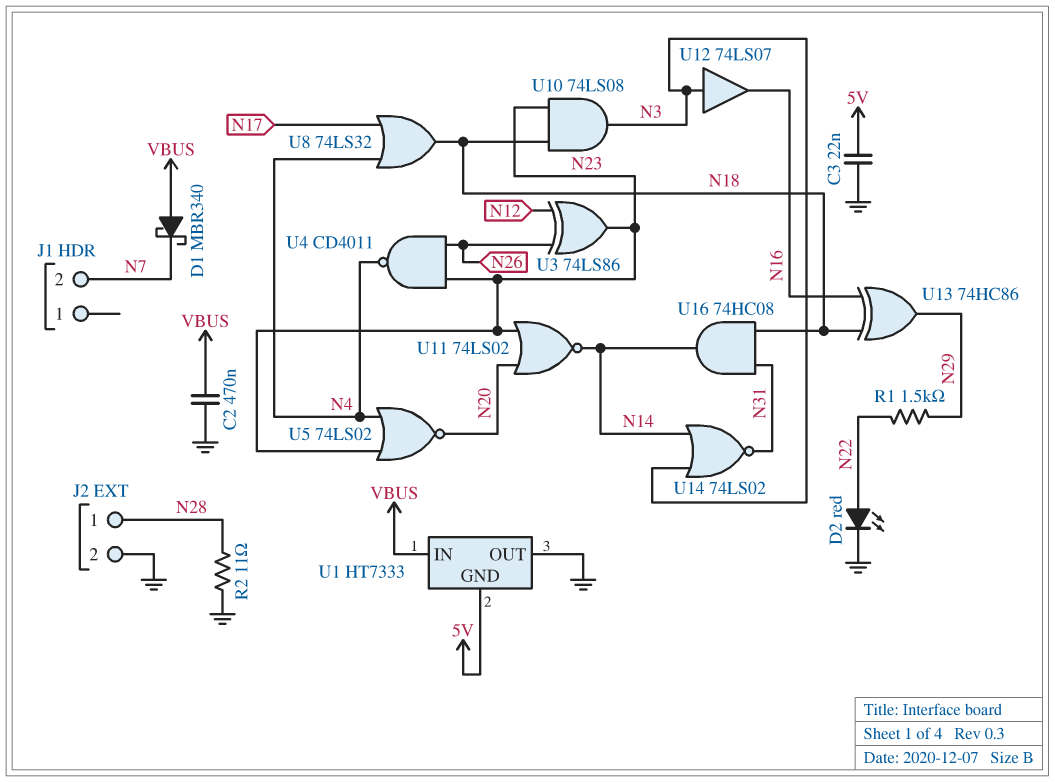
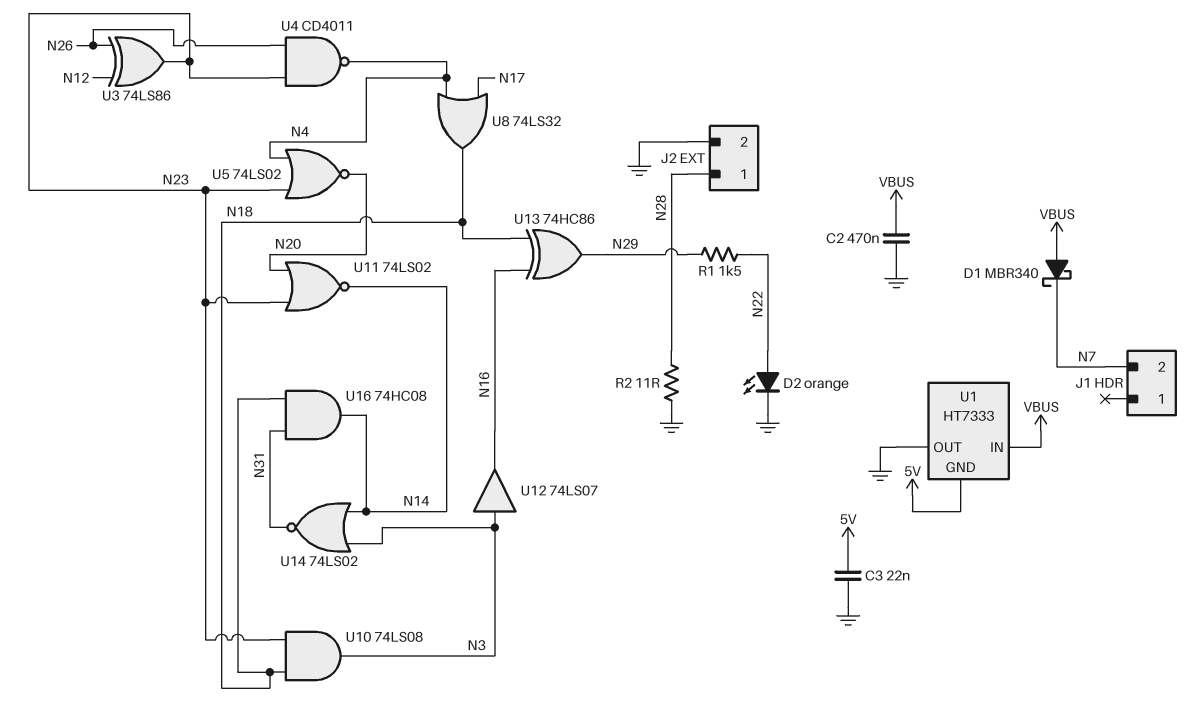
D2: LED red (A N22, K GND) -> LED orange (A N22, K GND)

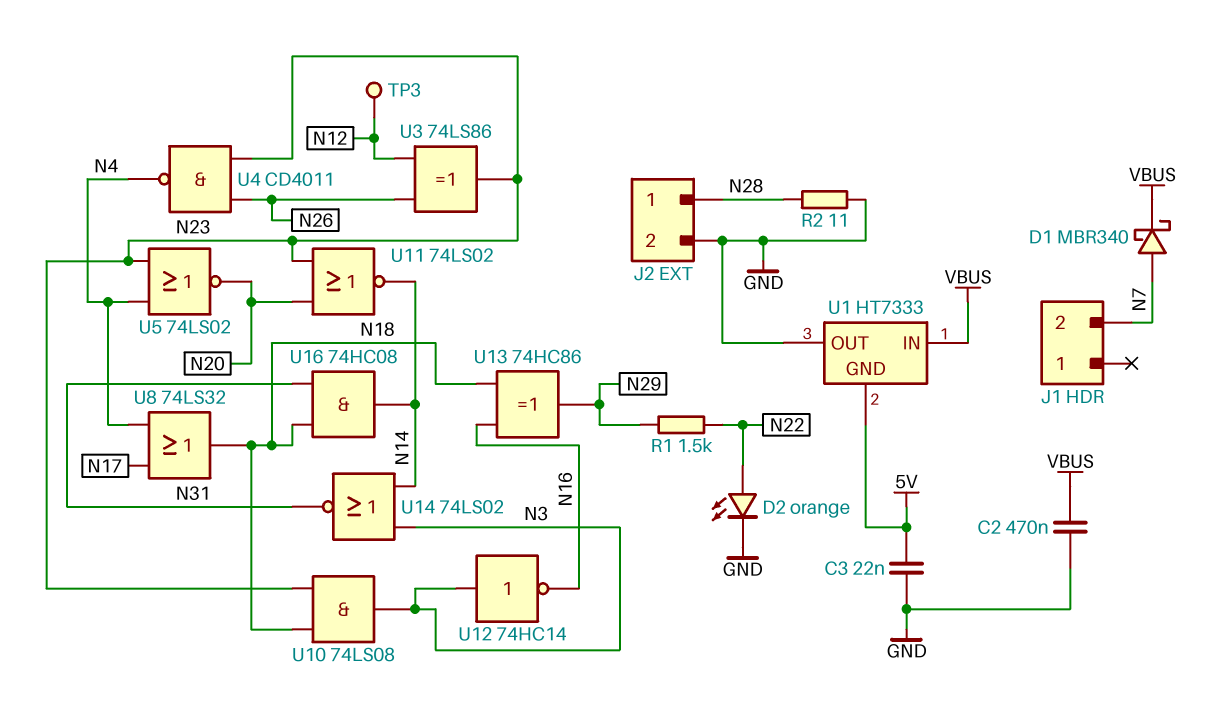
D1: schottky MBR340 (A VBUS, K N7) -> schottky MBR340 (A N7, K VBUS)
TP3: none -> test point (N12)
U12: buffer 74LS07 (in N3, out N16) -> NOT 74HC14 (in N3, out N16)

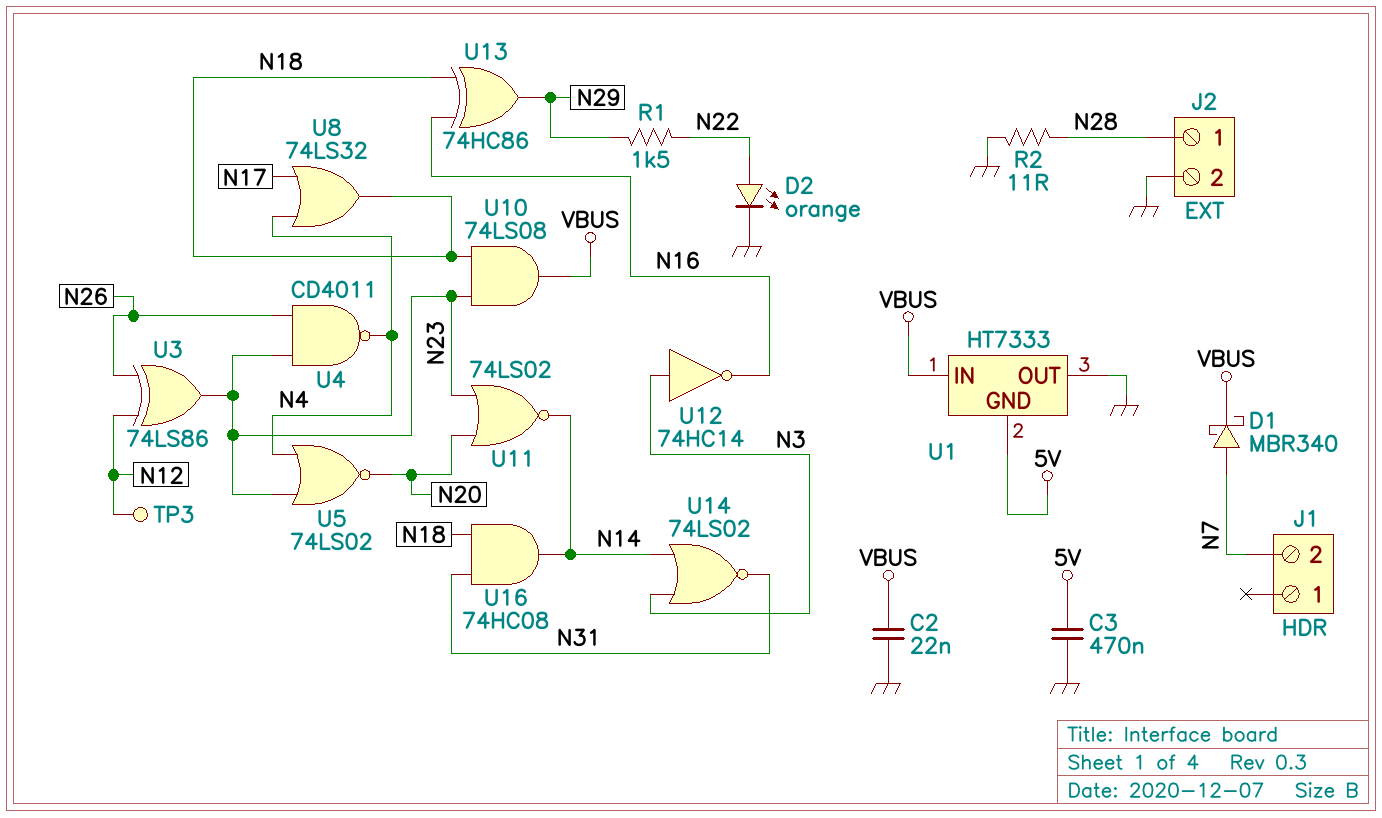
C2: 470nF (GND, VBUS) -> 22nF (GND, VBUS)
C3: 22nF (5V, GND) -> 470nF (5V, GND)
U10: AND 74LS08 (in N18, in N23, out N3) -> AND 74LS08 (in N18, in N23, out VBUS)

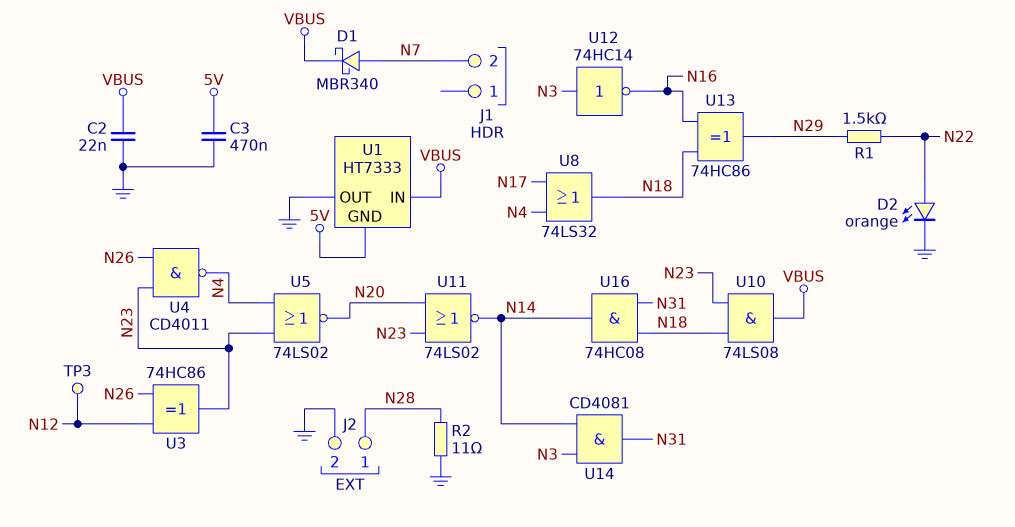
U3: XOR 74LS86 (in N12, in N26, out N23) -> XOR 74HC86 (in N12, in N26, out N23)
U14: NOR 74LS02 (in N3, in N14, out N31) -> AND CD4081 (in N3, in N14, out N31)

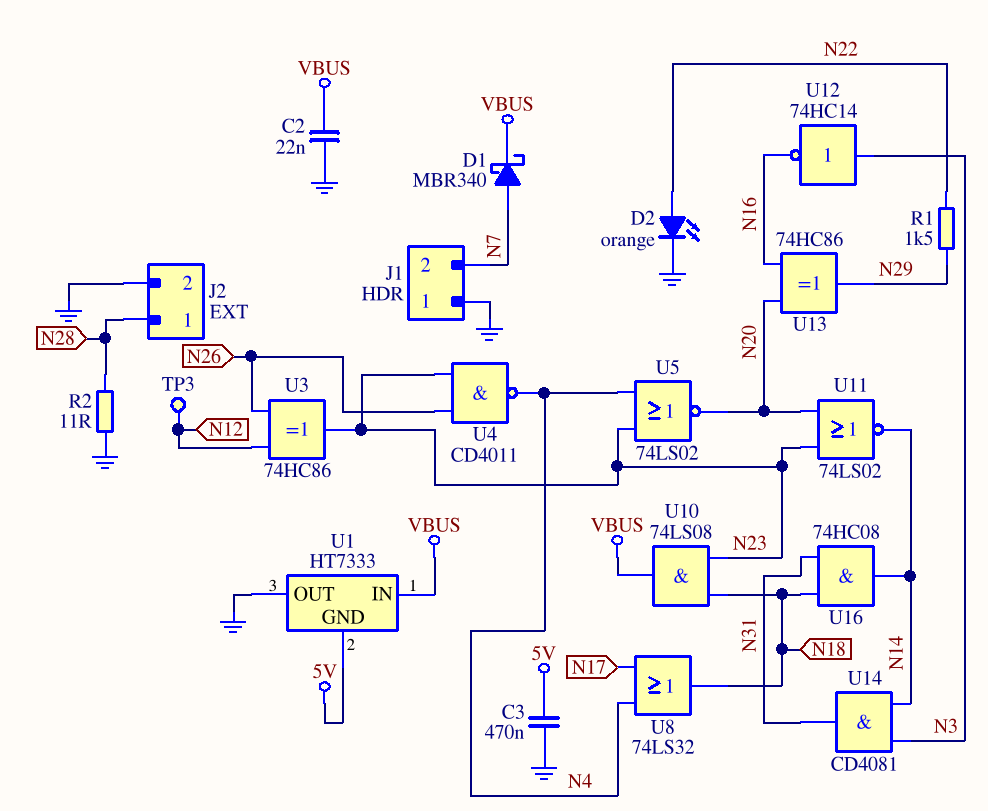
J1 pin 1: none -> GND
U13: XOR 74HC86 (in N16, in N18, out N29) -> XOR 74HC86 (in N16, in N20, out N29)

